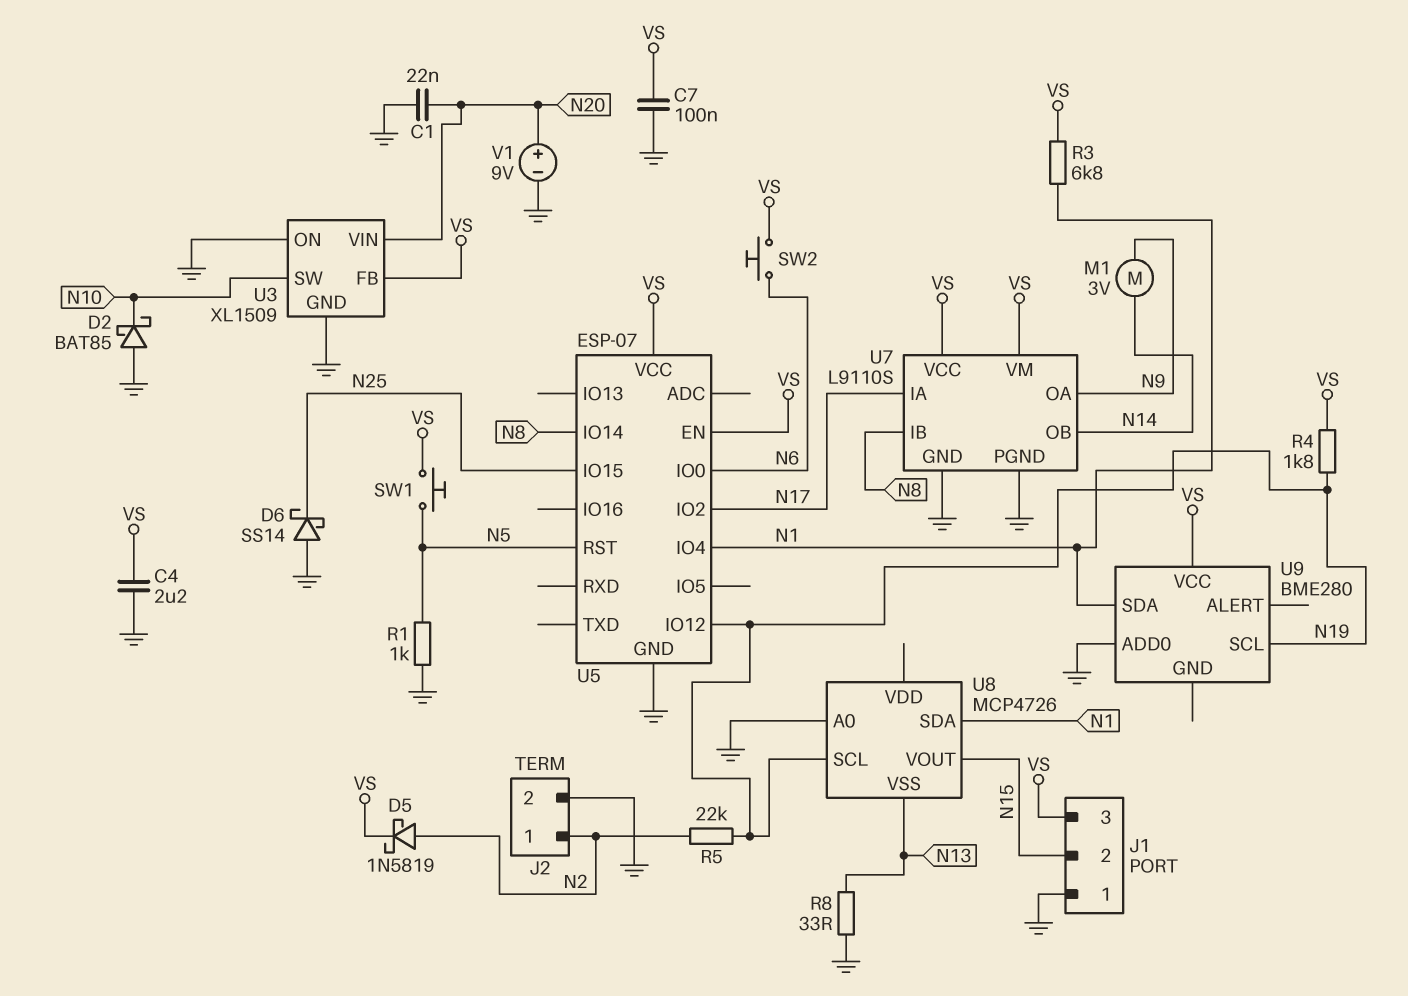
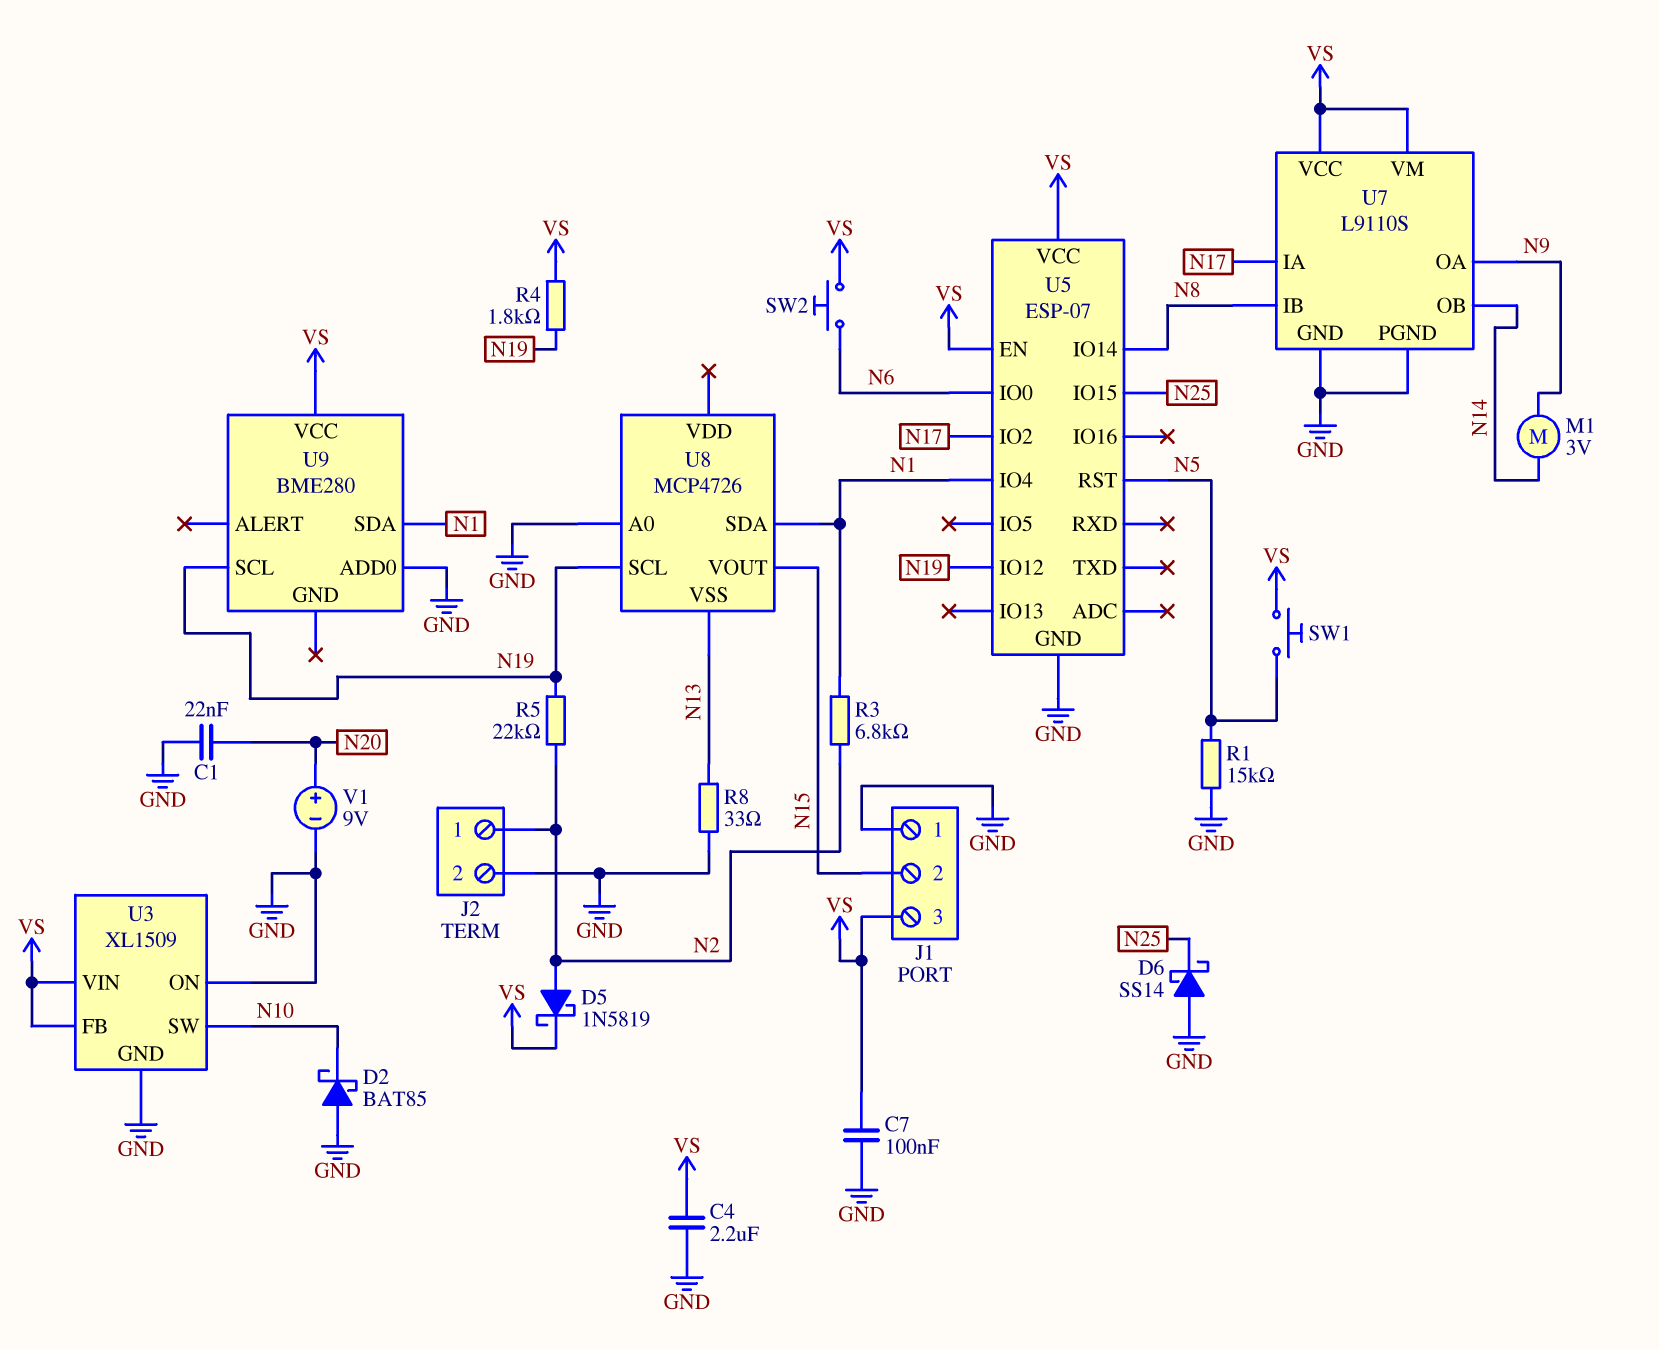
R1: 1k (GND, N5) -> 15k (GND, N5)
R3: 6.8k (N1, VS) -> 6.8k (N1, N2)
U3 pin VIN: N20 -> VS

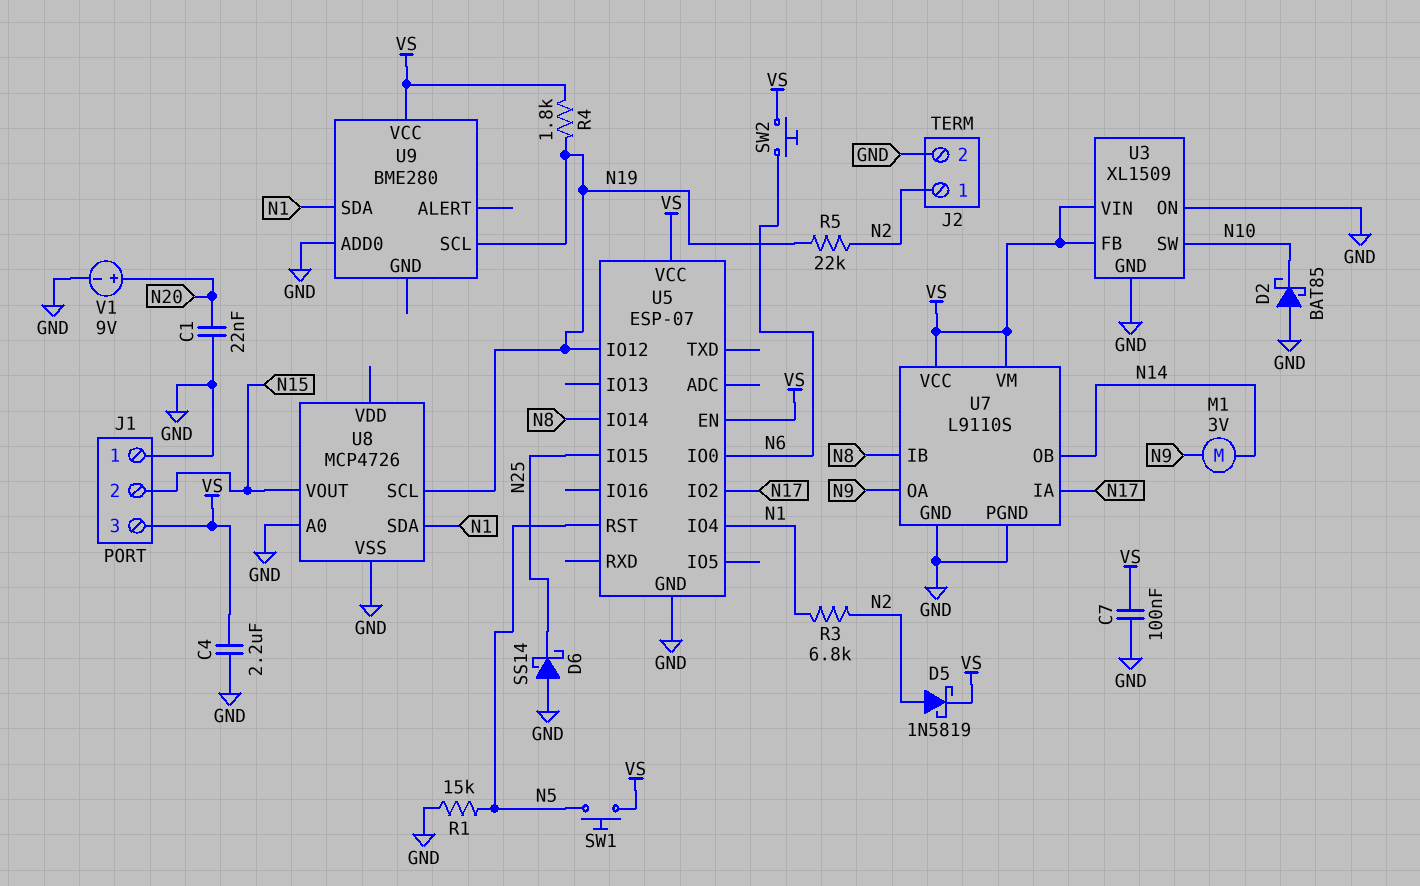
R8: 33 (GND, N13) -> none
U8 pin VSS: N13 -> GND

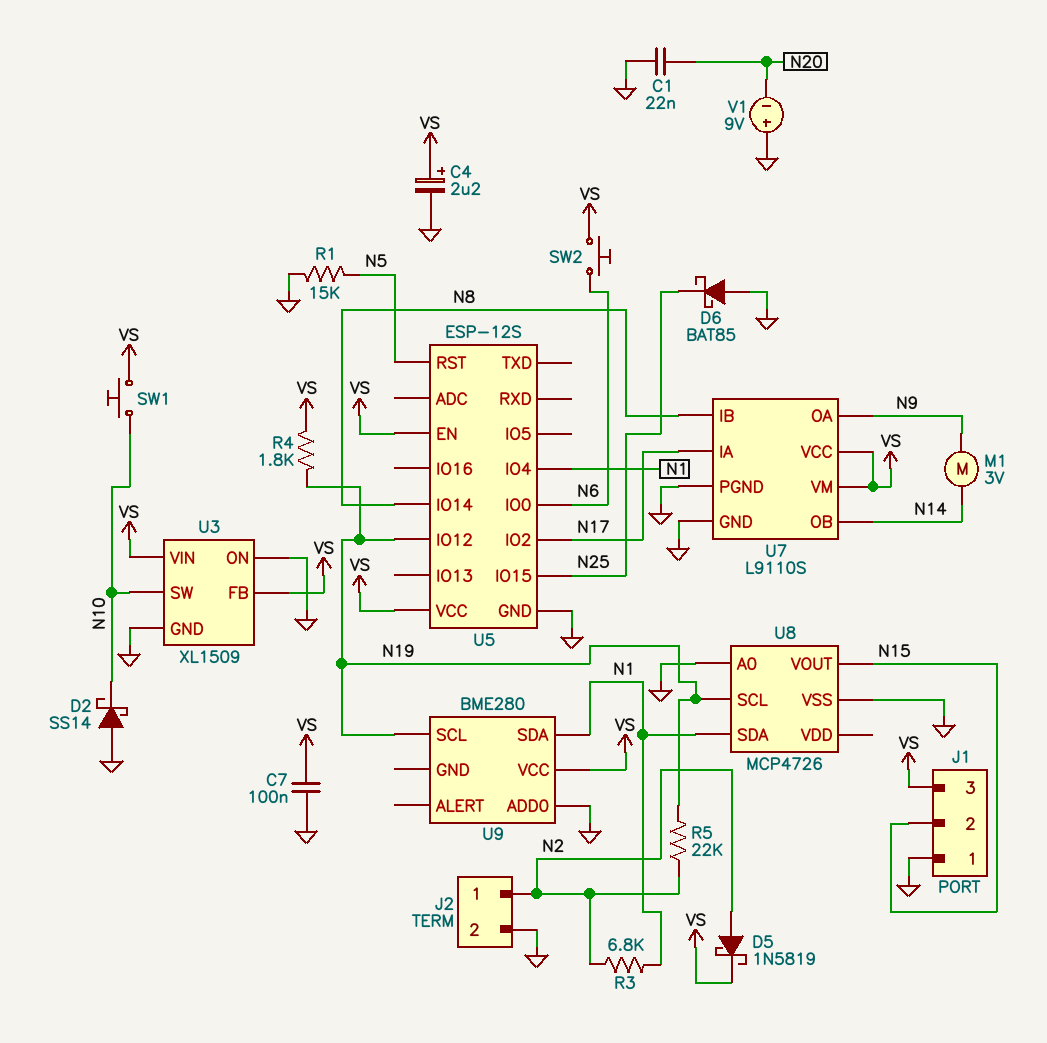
C4: 2.2uF (GND, VS) -> 2.2uF (plus VS, minus GND)
D2: schottky BAT85 (A GND, K N10) -> schottky SS14 (A GND, K N10)
D6: schottky SS14 (A GND, K N25) -> schottky BAT85 (A GND, K N25)
SW1: button (N5, VS) -> button (N10, VS)
U5: ESP-07 -> ESP-12S
V1: 9V (plus N20, minus GND) -> 9V (plus GND, minus N20)

